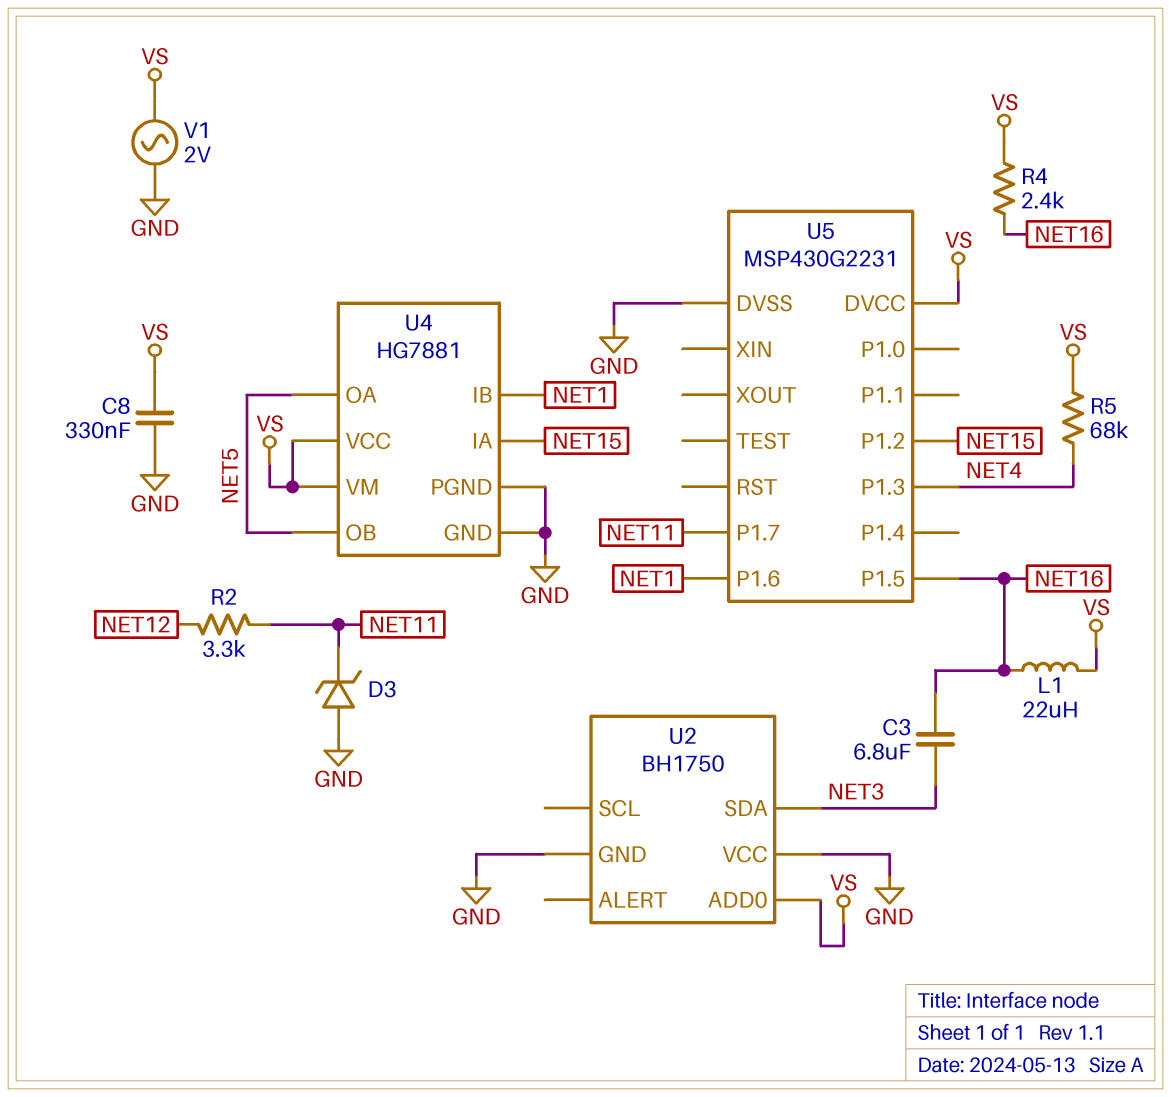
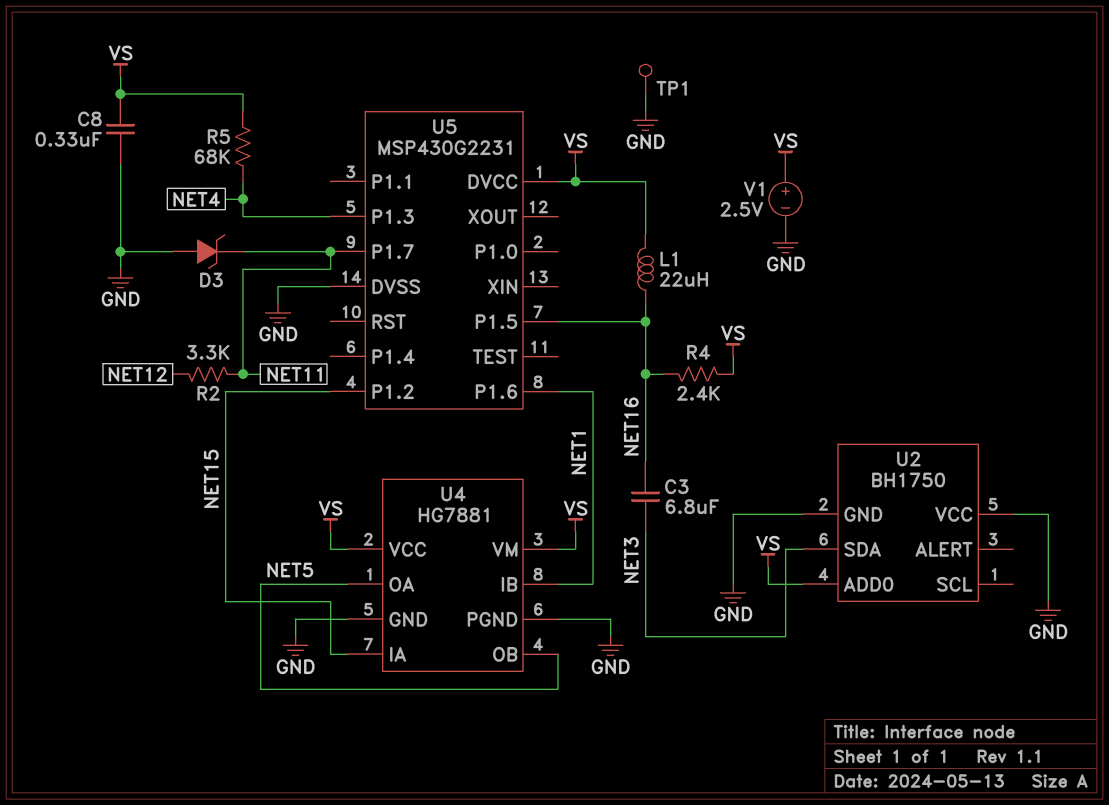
TP1: none -> test point (GND)
V1: AC 2V (GND, VS) -> 2.5V (plus VS, minus GND)

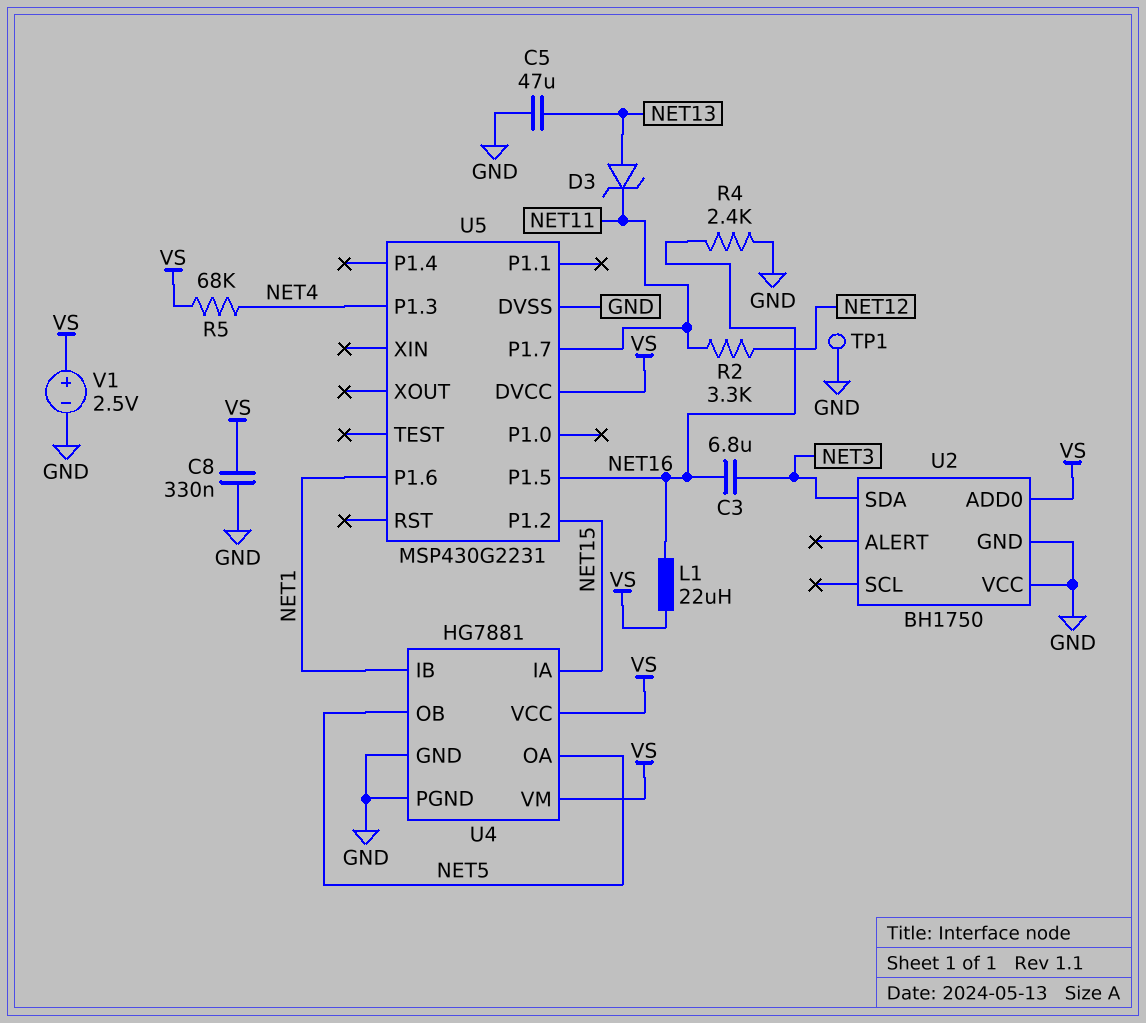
C5: none -> 47uF (GND, NET13)
D3: zener (A GND, K NET11) -> zener (A NET13, K NET11)
R4: 2.4k (NET16, VS) -> 2.4k (GND, NET16)

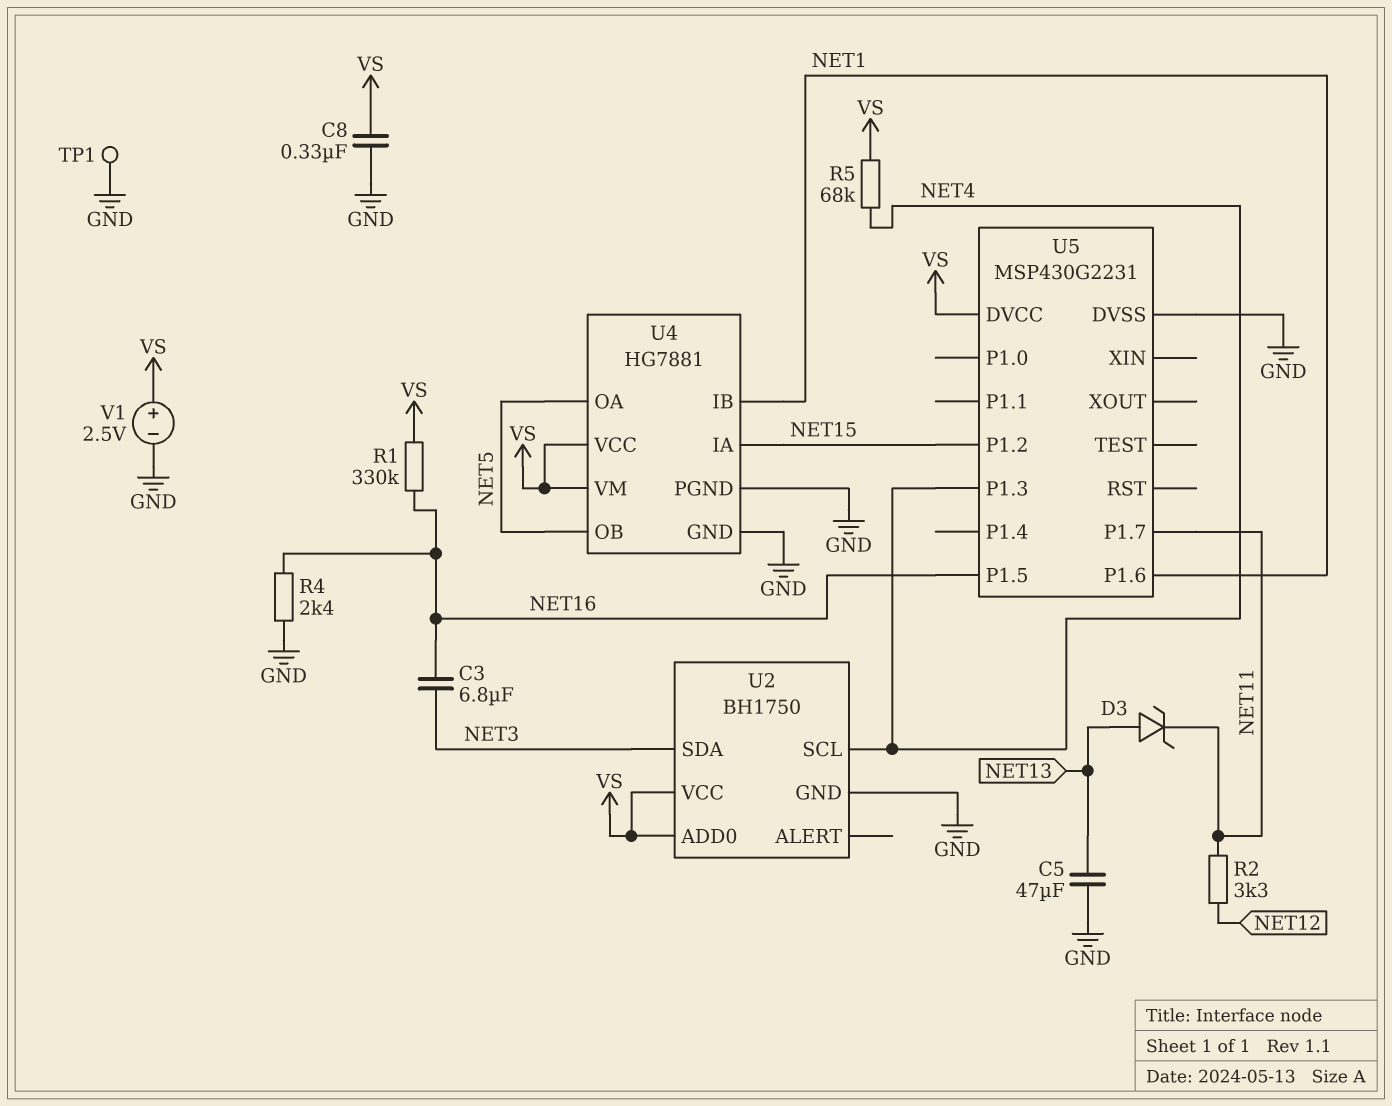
L1: 22uH (NET16, VS) -> none
R1: none -> 330k (NET16, VS)
U2 pin SCL: none -> NET4
U2 pin VCC: GND -> VS

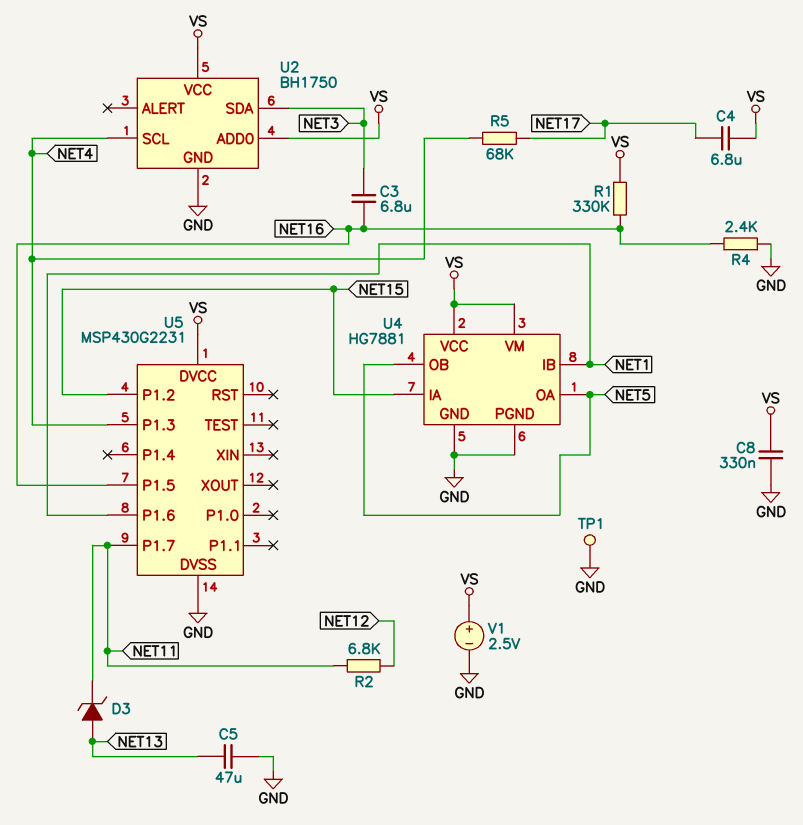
C4: none -> 6.8uF (NET17, VS)
R2: 3.3k (NET11, NET12) -> 6.8k (NET11, NET12)
R5: 68k (NET4, VS) -> 68k (NET4, NET17)

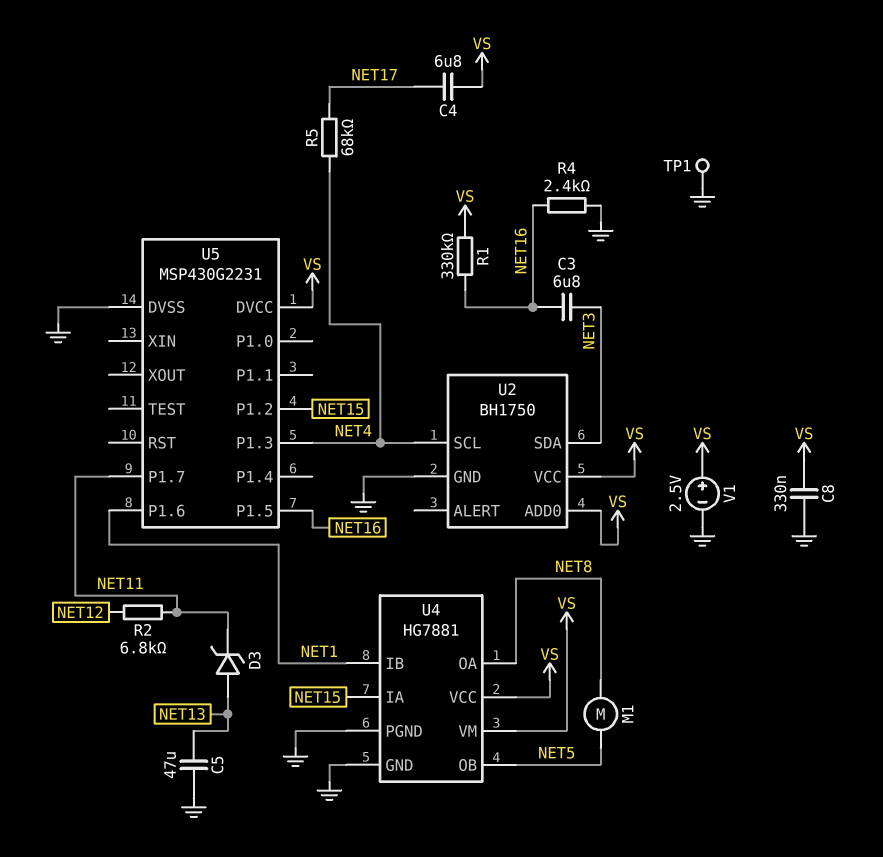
M1: none -> motor (NET5, NET8)
U4 pin OA: NET5 -> NET8

